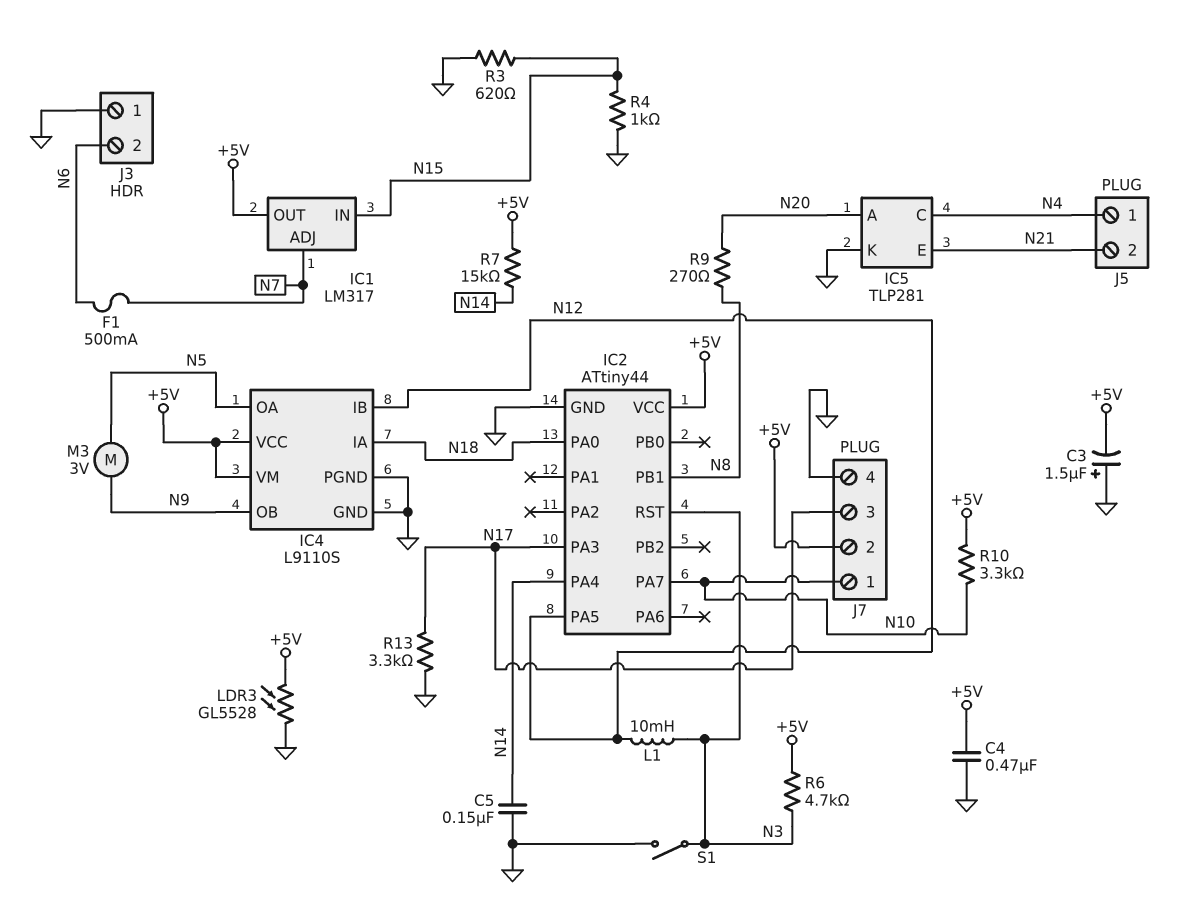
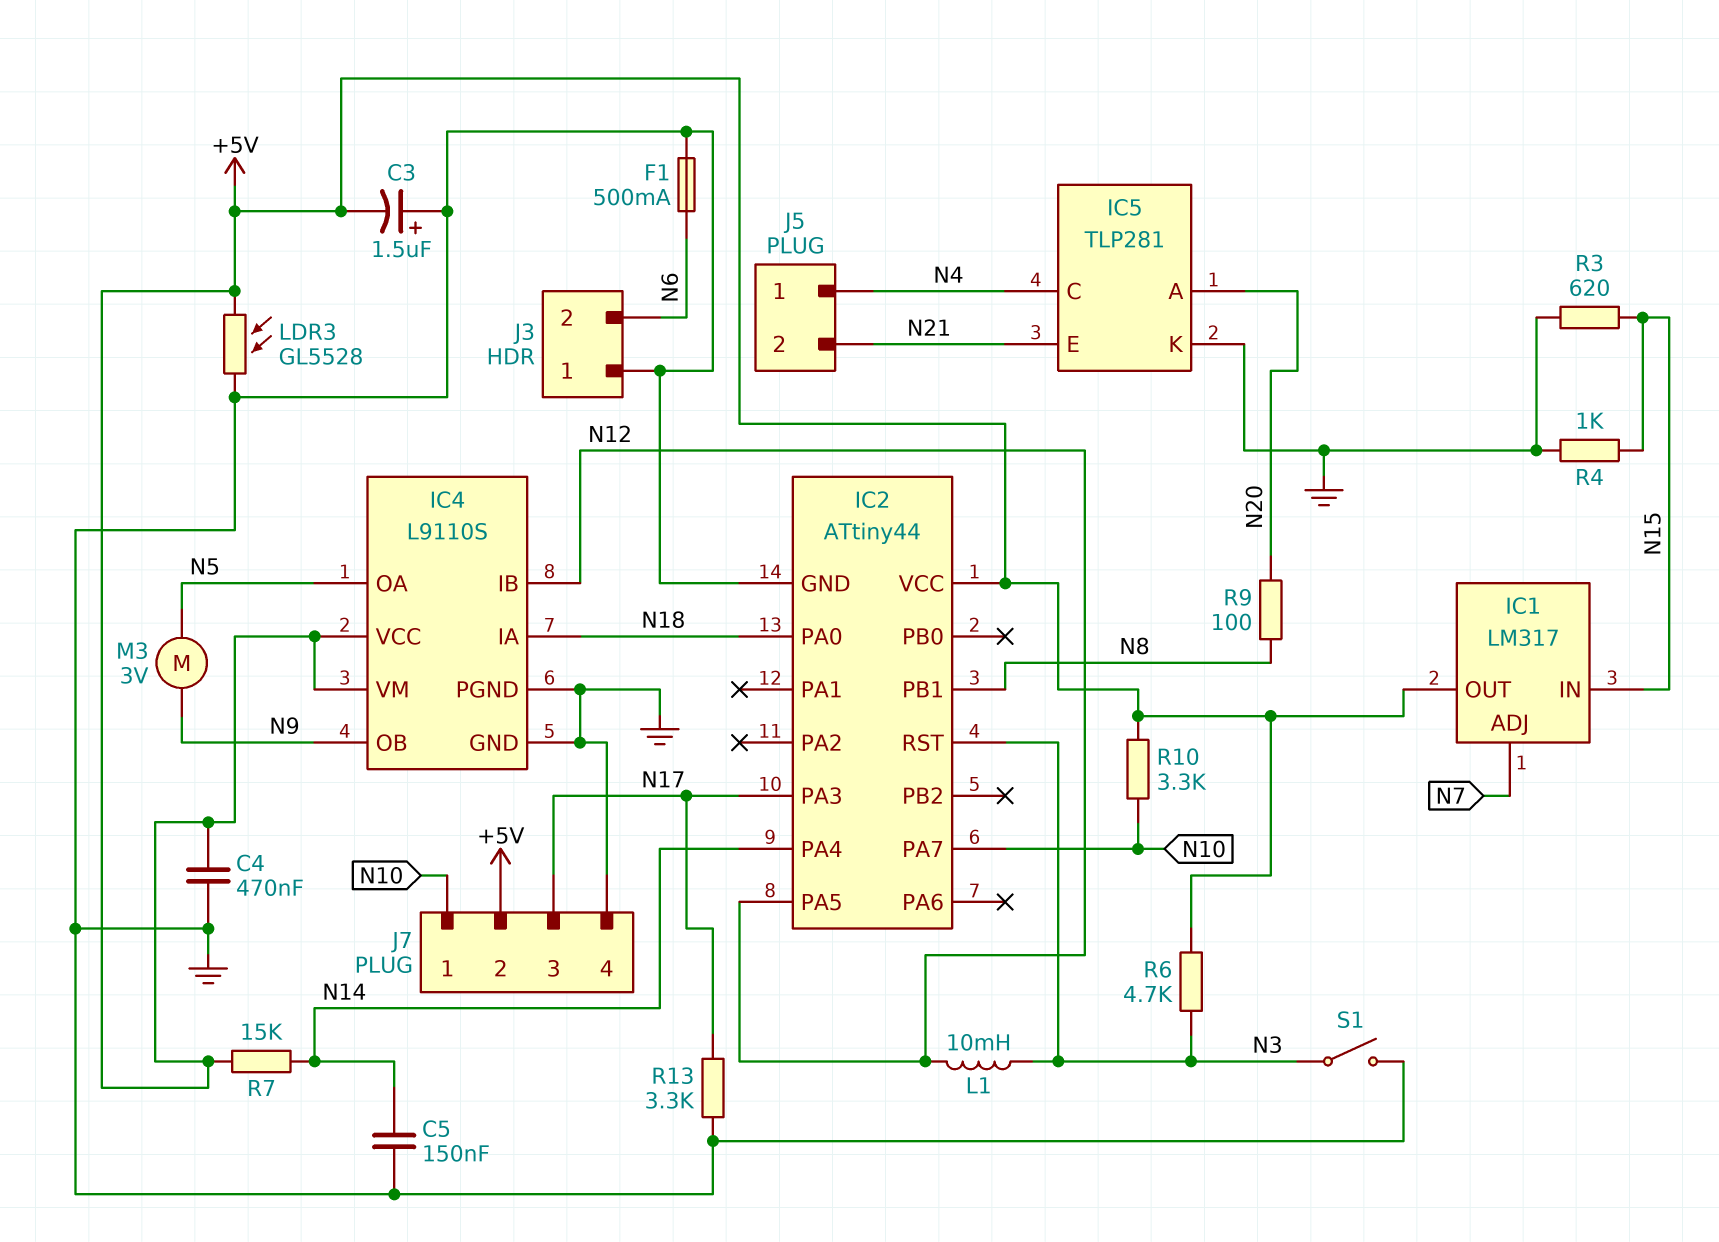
F1: 500mA (N6, N7) -> 500mA (GND, N6)
R9: 270 (N8, N20) -> 100 (N8, N20)

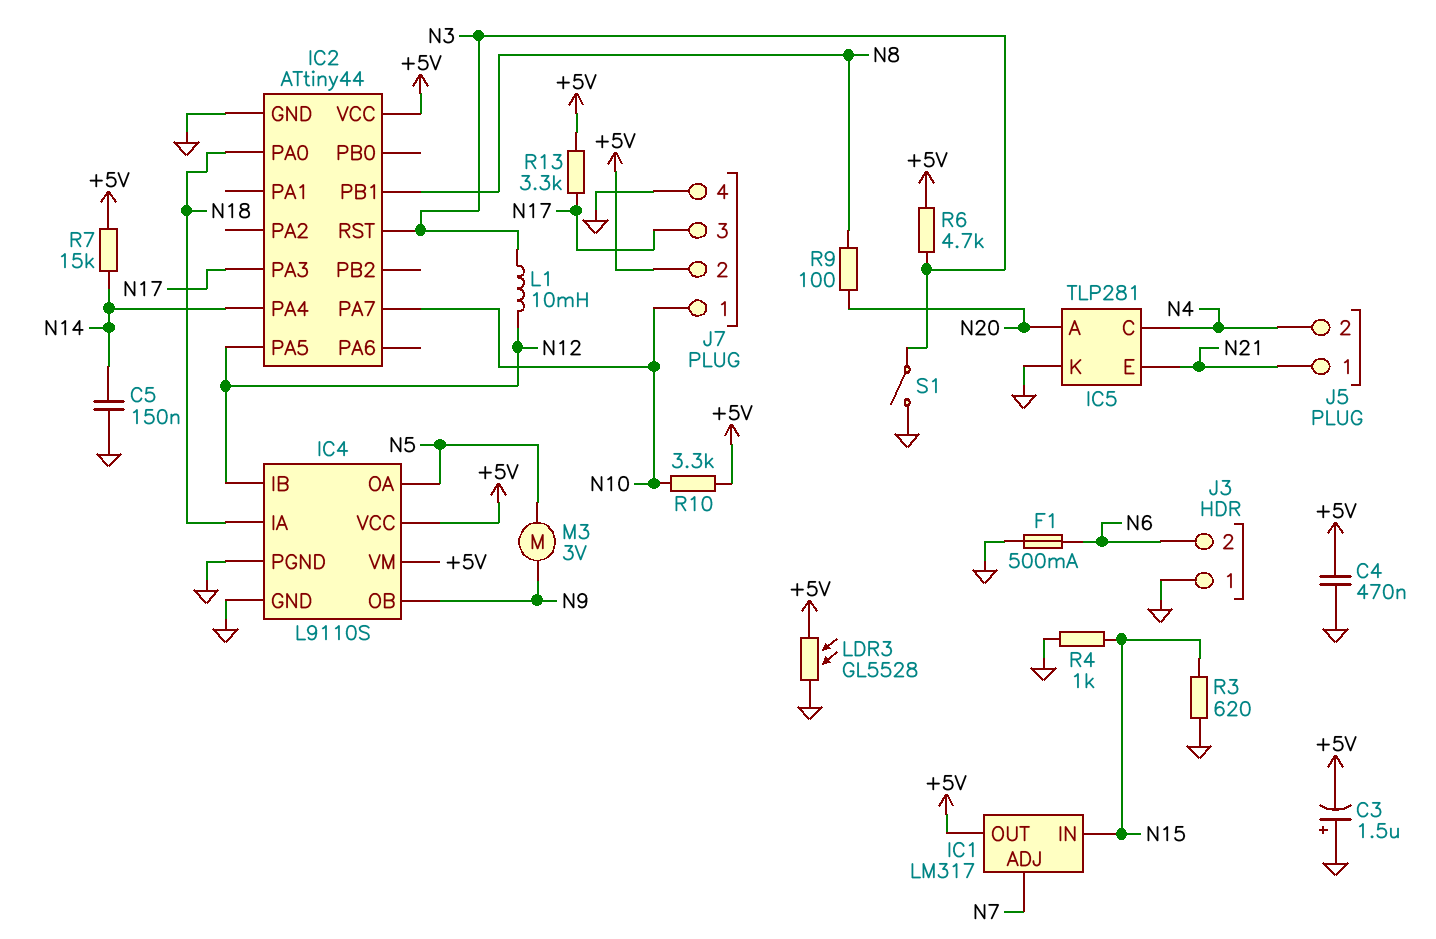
J5 pin 1: N4 -> N21
J5 pin 2: N21 -> N4
R13: 3.3k (GND, N17) -> 3.3k (+5V, N17)

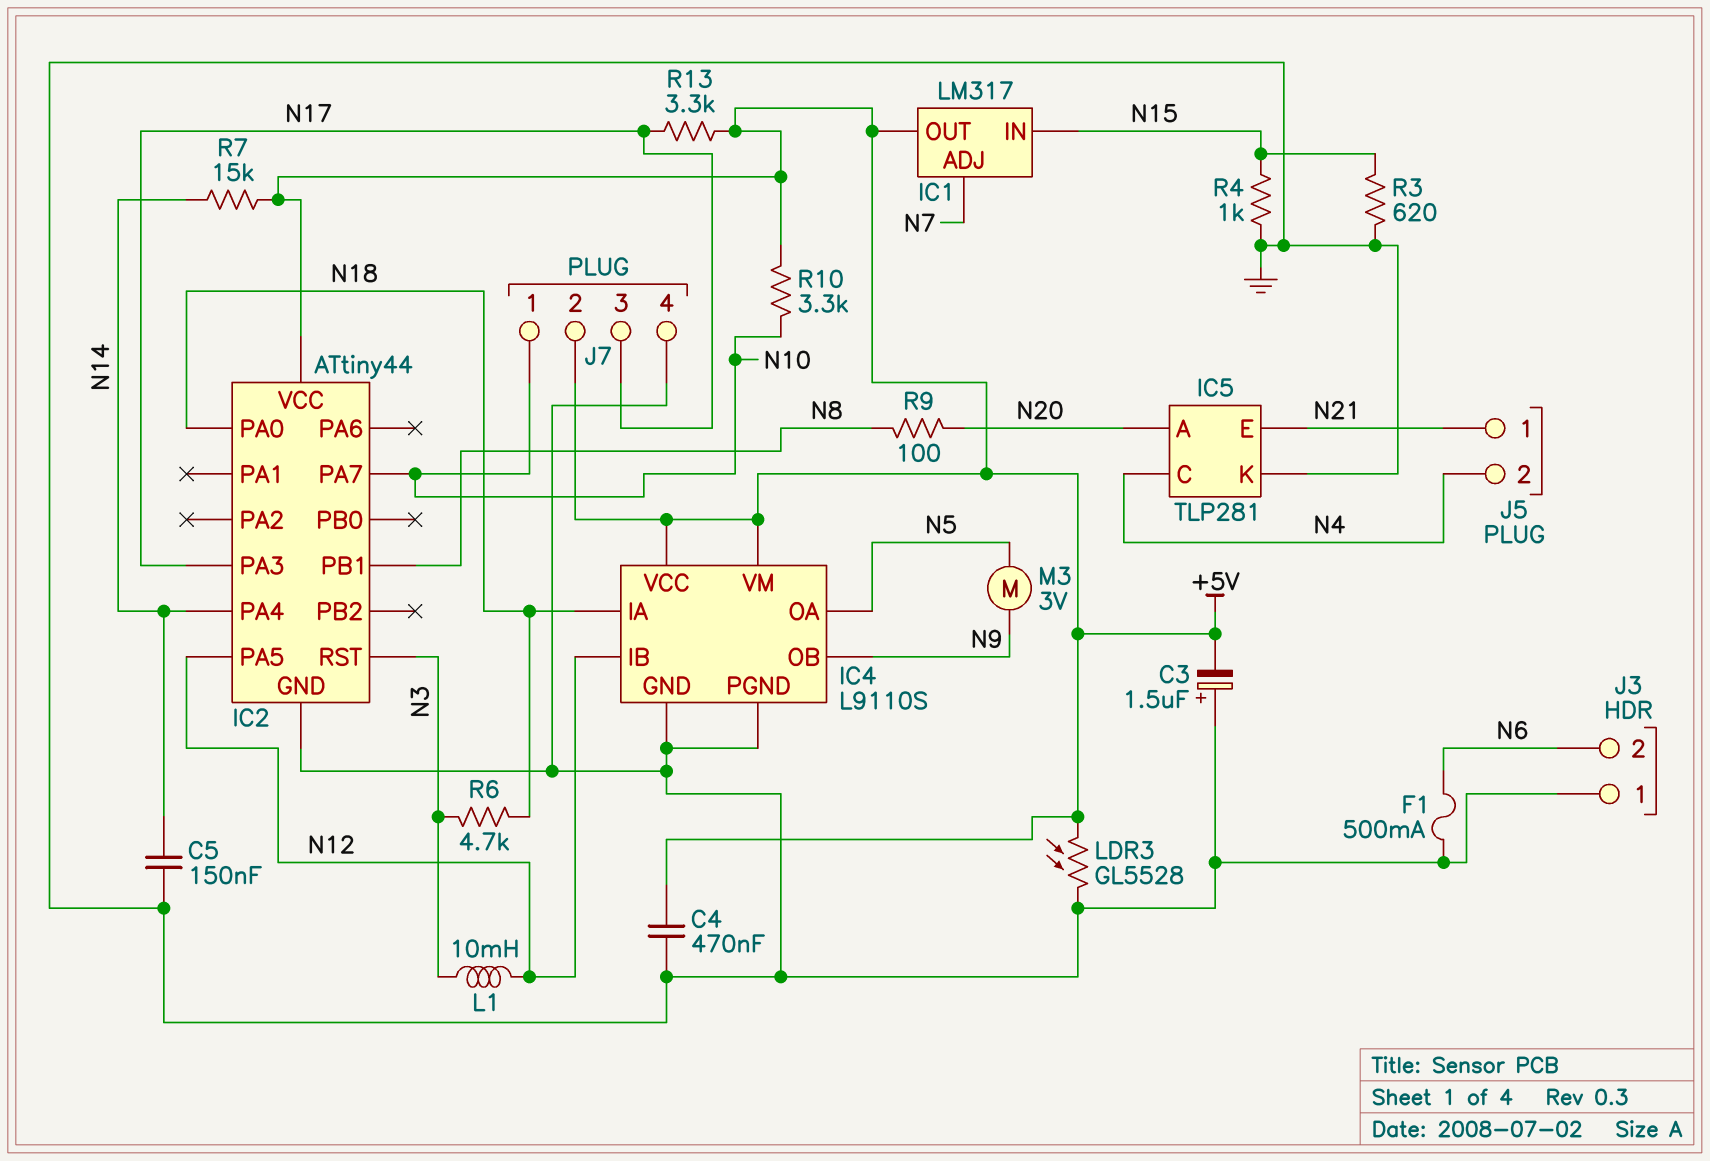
R6: 4.7k (+5V, N3) -> 4.7k (N3, N18)
S1: switch (GND, N3) -> none

